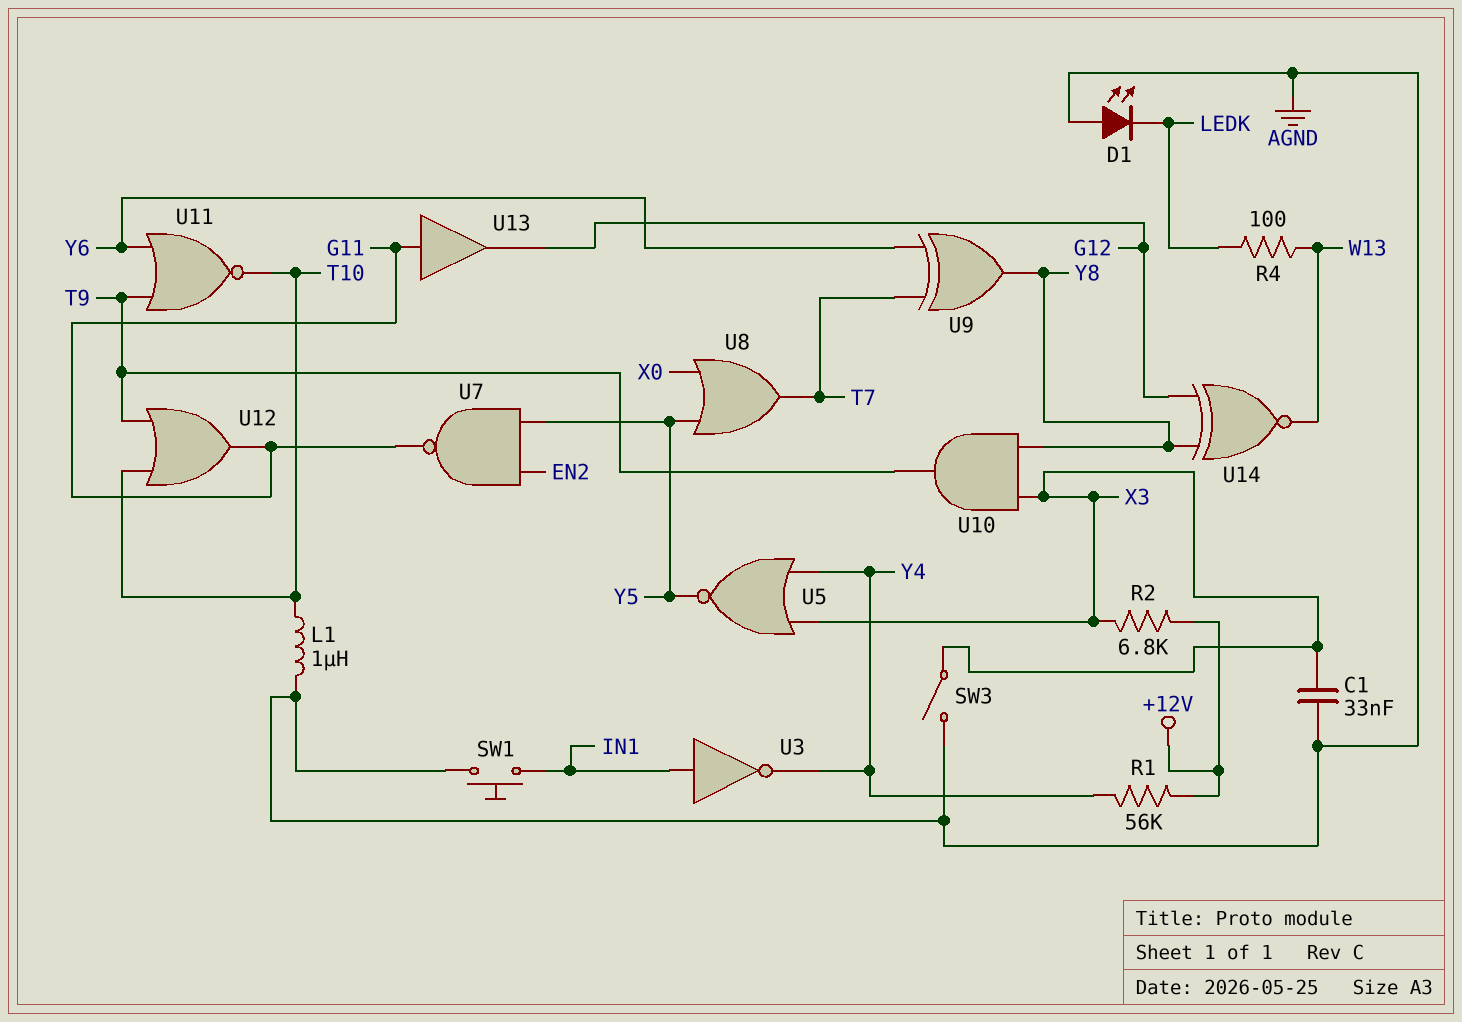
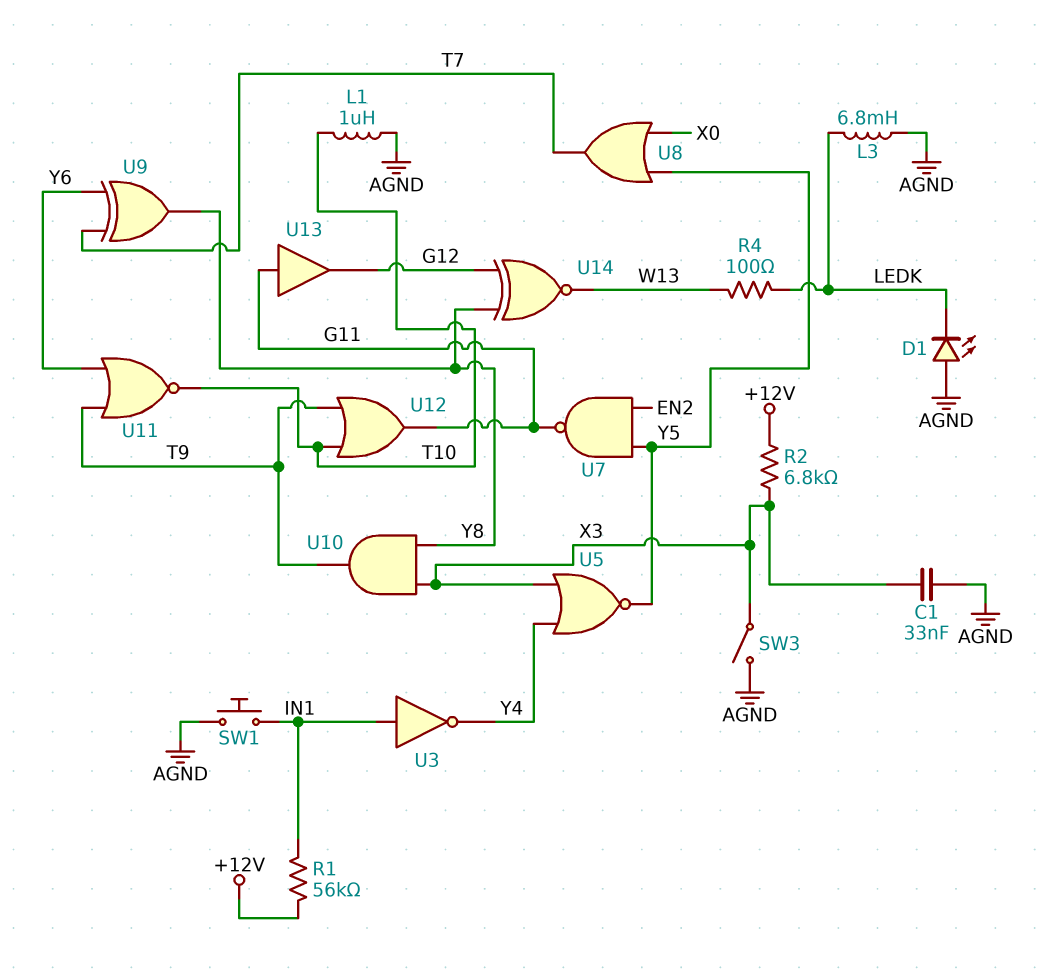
L3: none -> 6.8mH (AGND, LEDK)
R1: 56k (+12V, Y4) -> 56k (+12V, IN1)

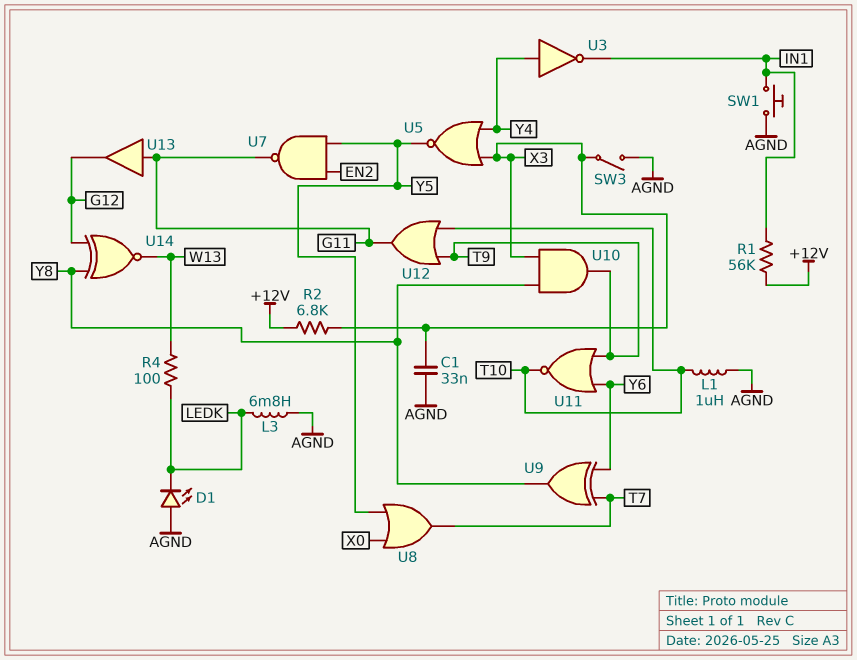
U3: NOT (in IN1, out Y4) -> NOT (in Y4, out IN1)

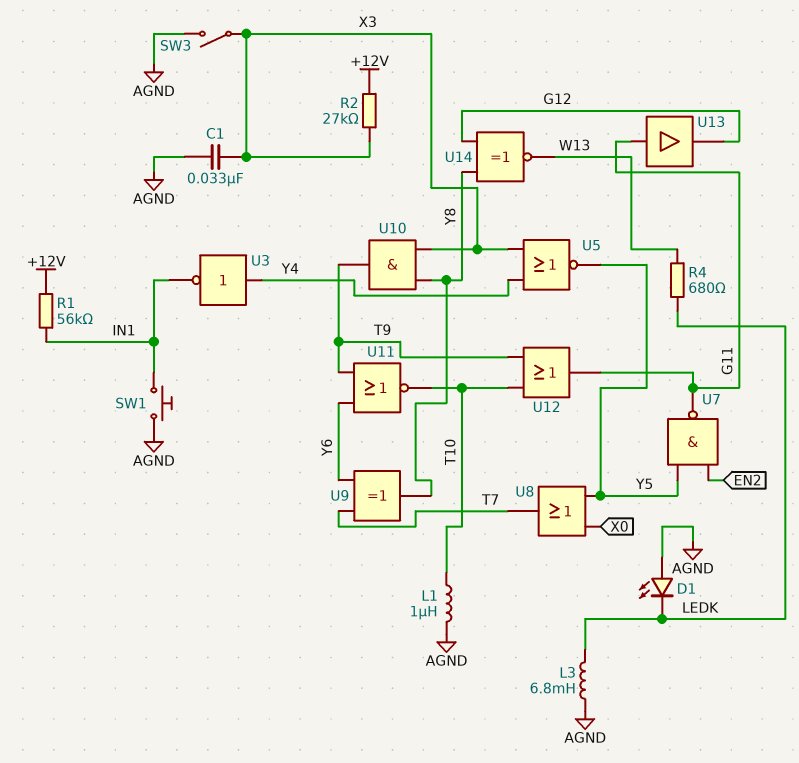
R2: 6.8k (+12V, X3) -> 27k (+12V, X3)
R4: 100 (LEDK, W13) -> 680 (LEDK, W13)

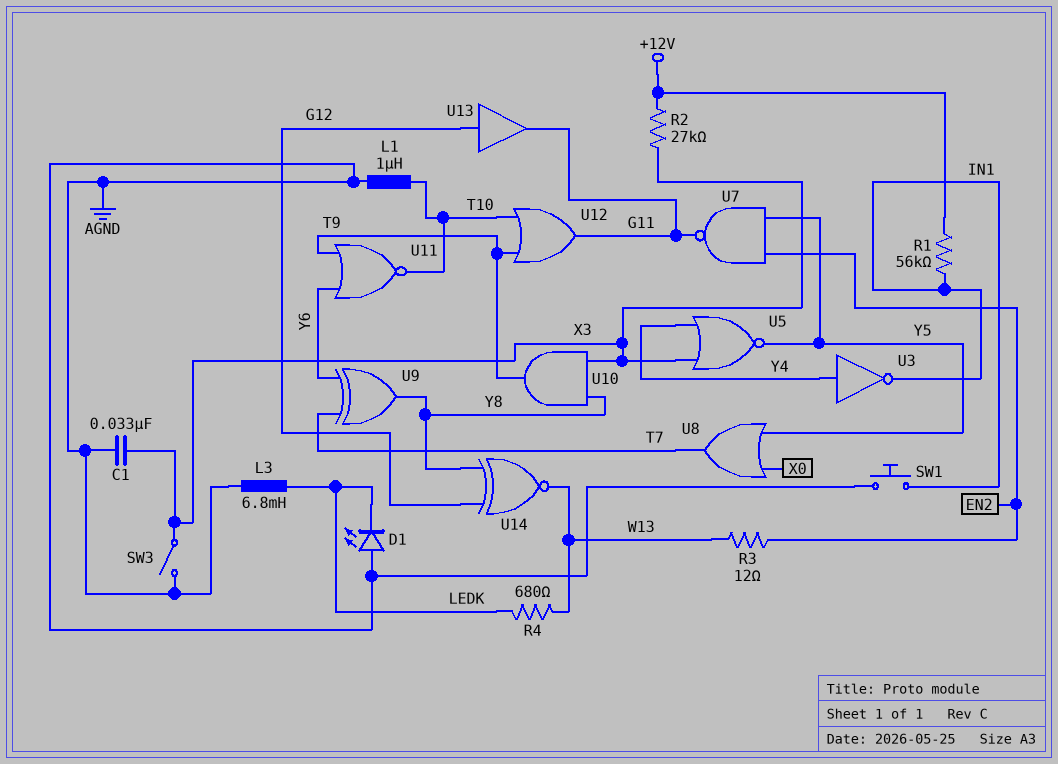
R3: none -> 12 (EN2, W13)
U13: buffer (in G11, out G12) -> buffer (in G12, out G11)

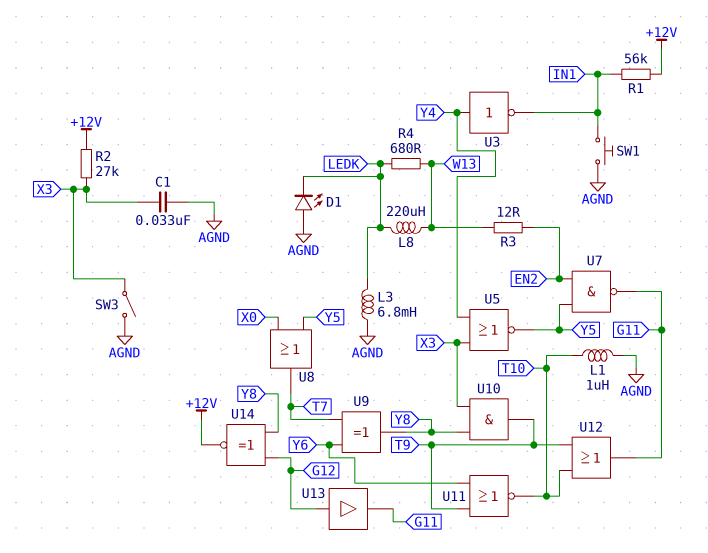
L8: none -> 220uH (LEDK, W13)
U14: XNOR (in G12, in Y8, out W13) -> XNOR (in G12, in Y8, out +12V)

